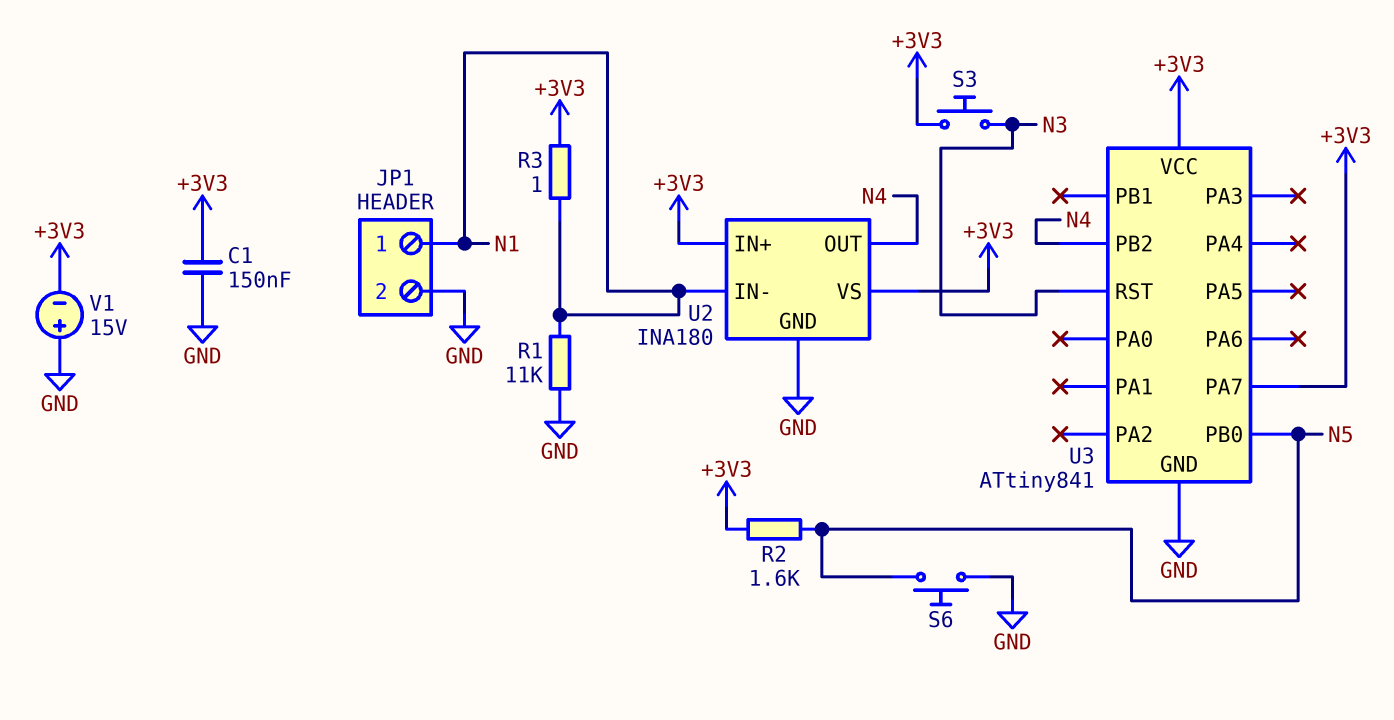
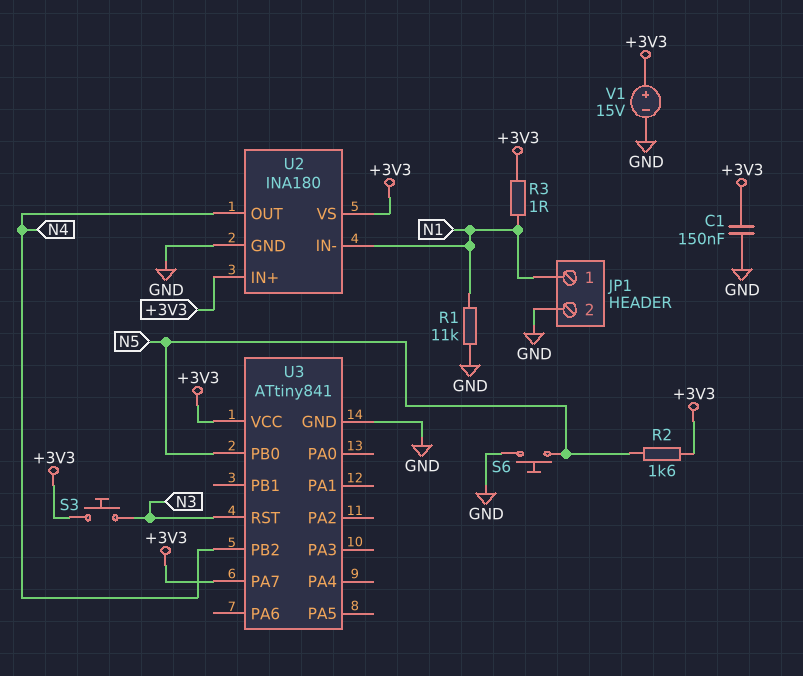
V1: 15V (plus GND, minus +3V3) -> 15V (plus +3V3, minus GND)

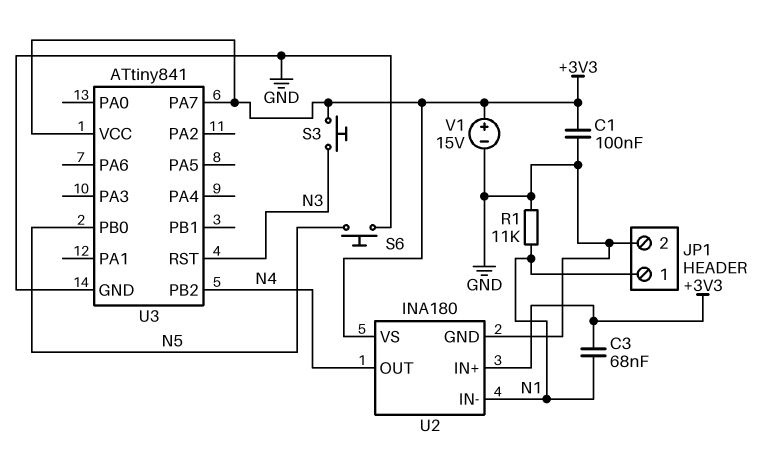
C1: 150nF (+3V3, GND) -> 100nF (+3V3, GND)
C3: none -> 68nF (+3V3, N1)
R2: 1.6k (+3V3, N5) -> none
R3: 1 (+3V3, N1) -> none

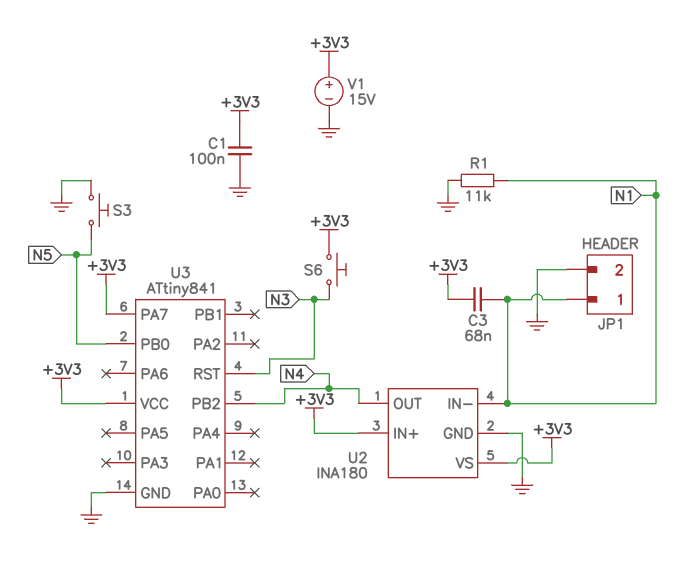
S3: button (+3V3, N3) -> button (GND, N5)
S6: button (GND, N5) -> button (+3V3, N3)

